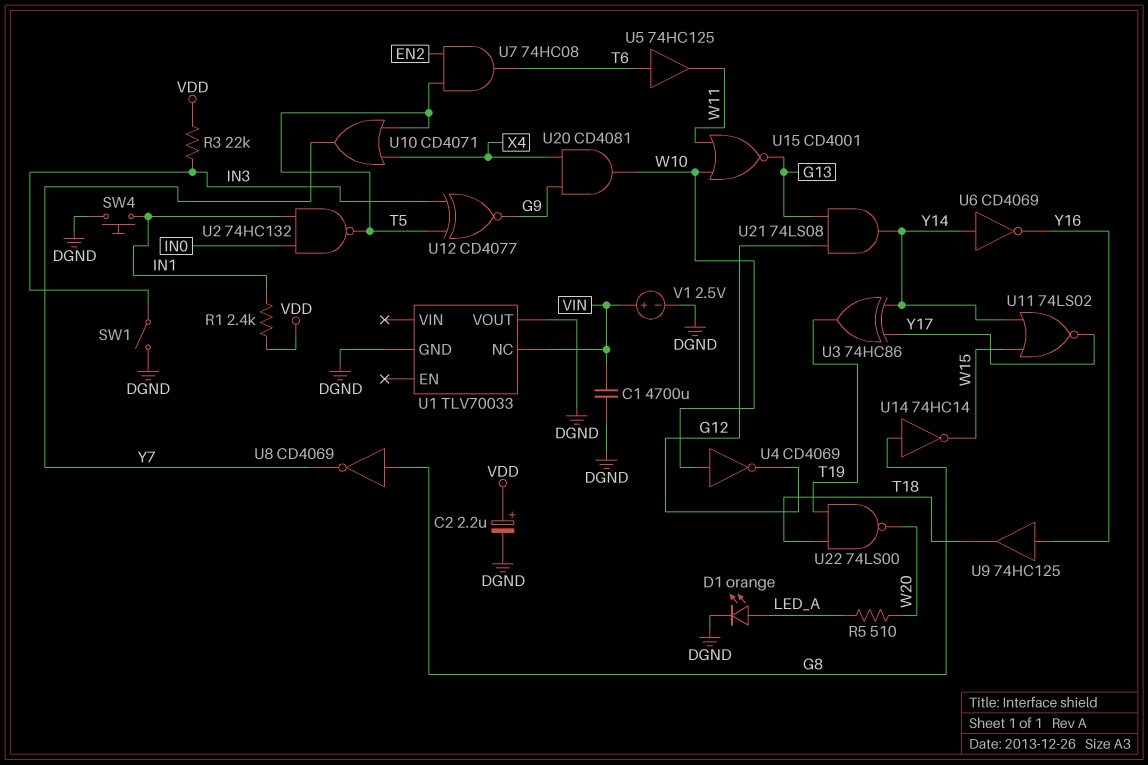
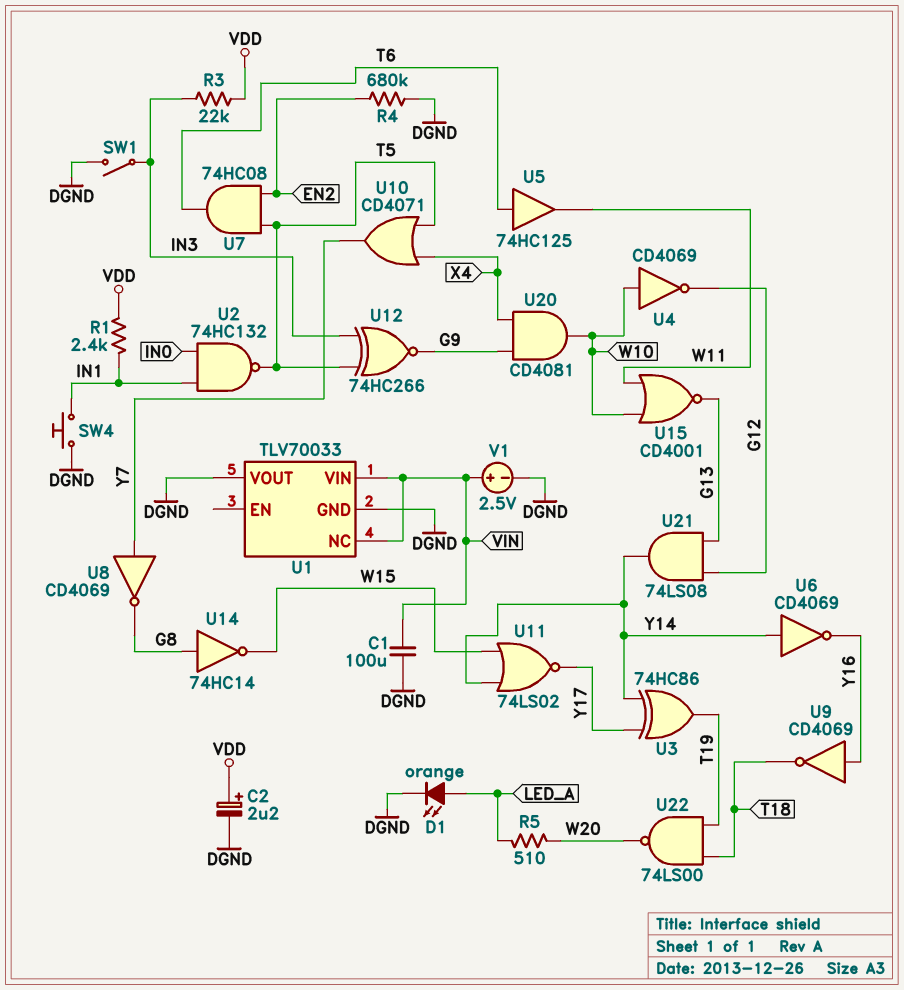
C1: 4700uF (DGND, VIN) -> 100uF (DGND, VIN)
R4: none -> 680k (DGND, EN2)
U1 pin VIN: none -> VIN
U8: NOT CD4069 (in G8, out Y7) -> NOT CD4069 (in Y7, out G8)
U9: buffer 74HC125 (in Y16, out T18) -> NOT CD4069 (in Y16, out T18)
U12: XNOR CD4077 (in IN3, in T5, out G9) -> XNOR 74HC266 (in IN3, in T5, out G9)

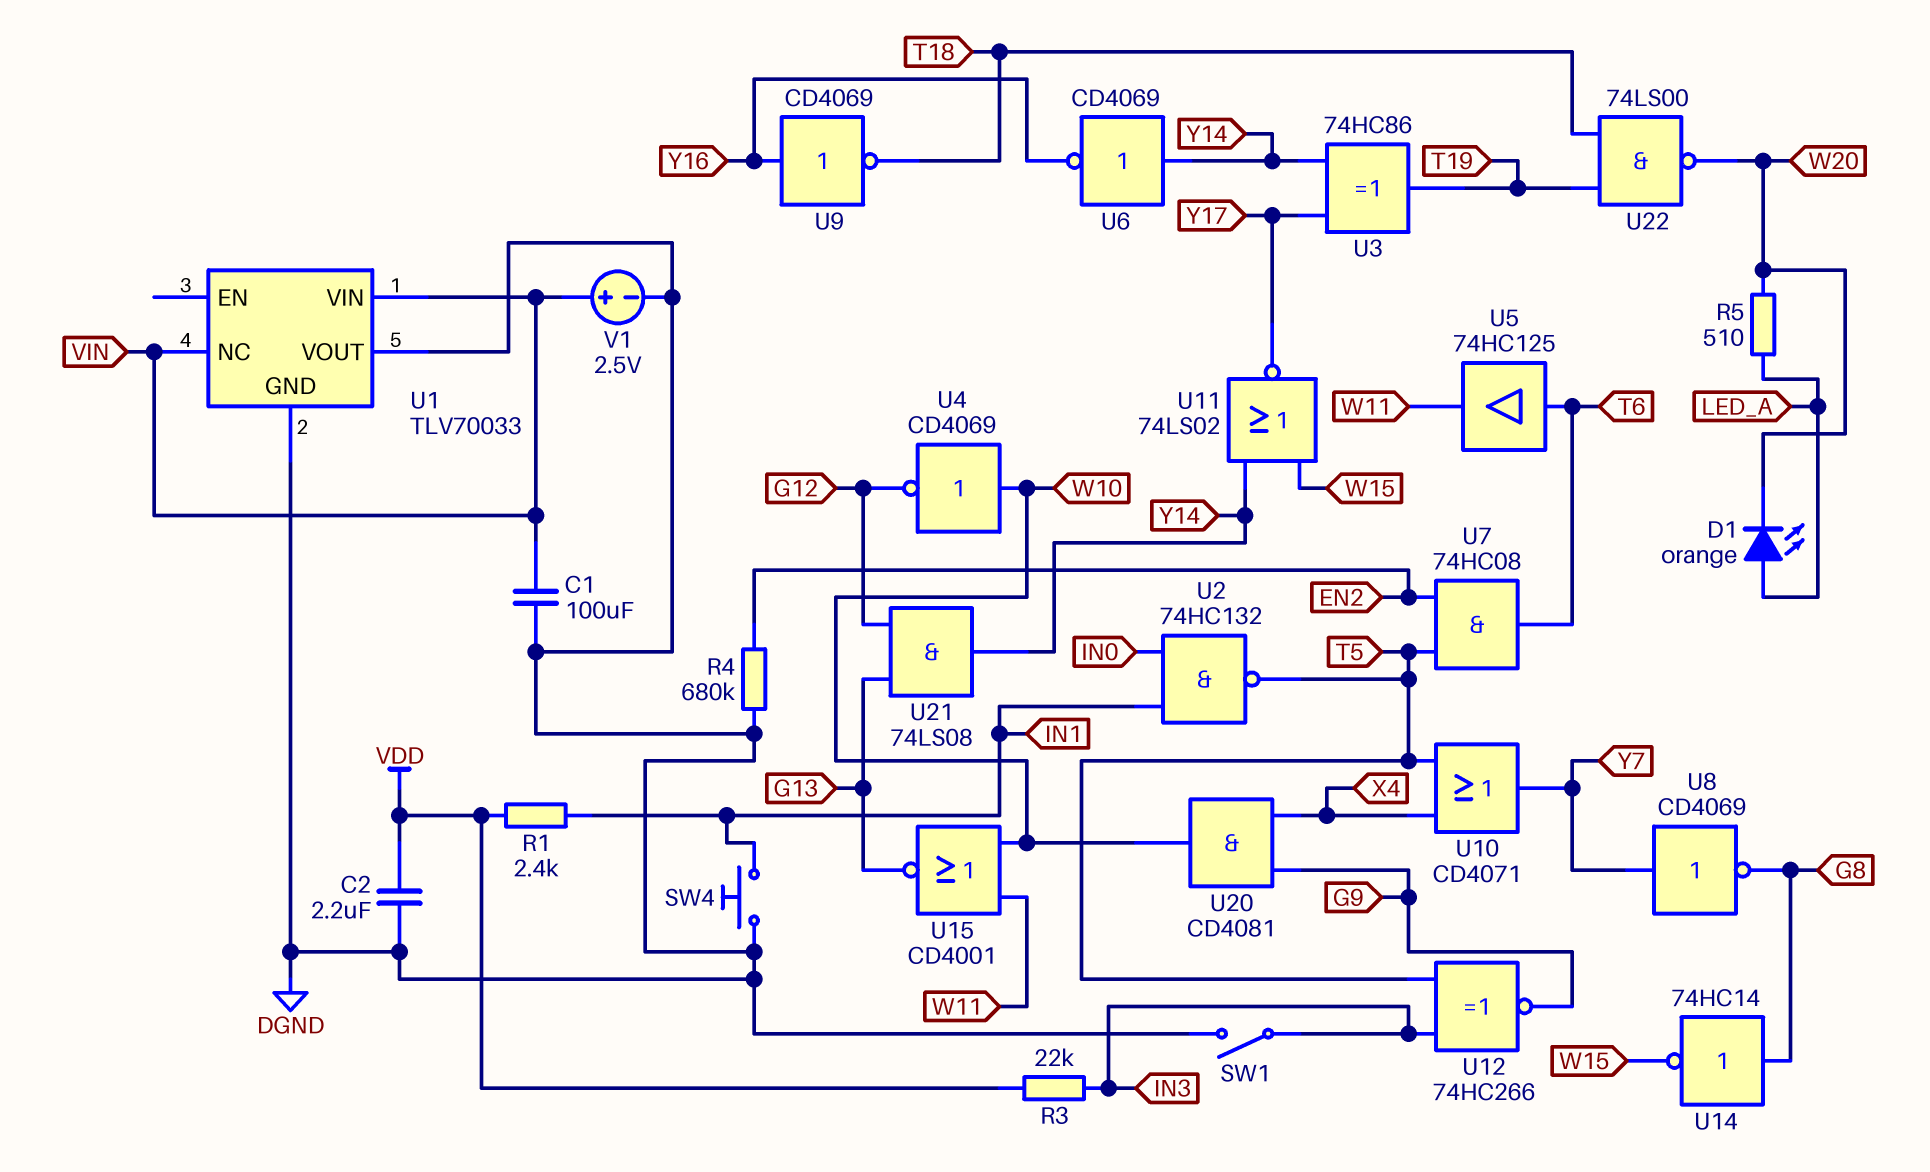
C2: 2.2uF (plus VDD, minus DGND) -> 2.2uF (DGND, VDD)
D1: LED orange (A LED_A, K DGND) -> LED orange (A LED_A, K W20)

